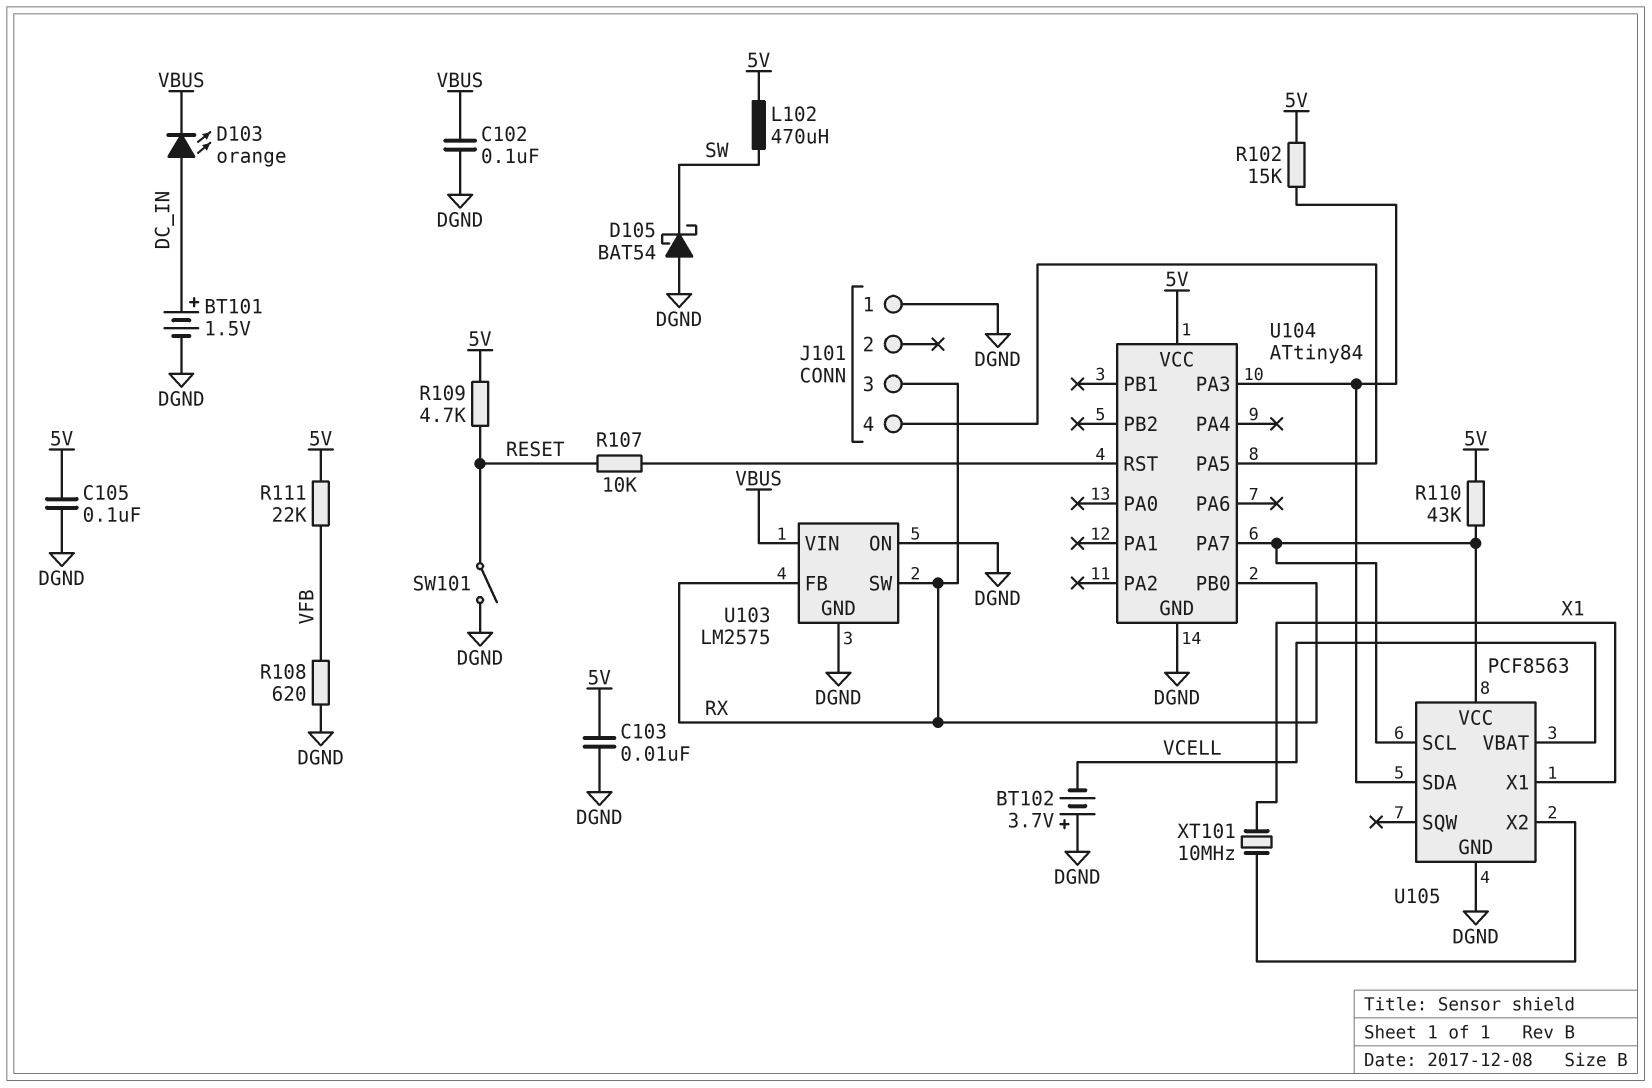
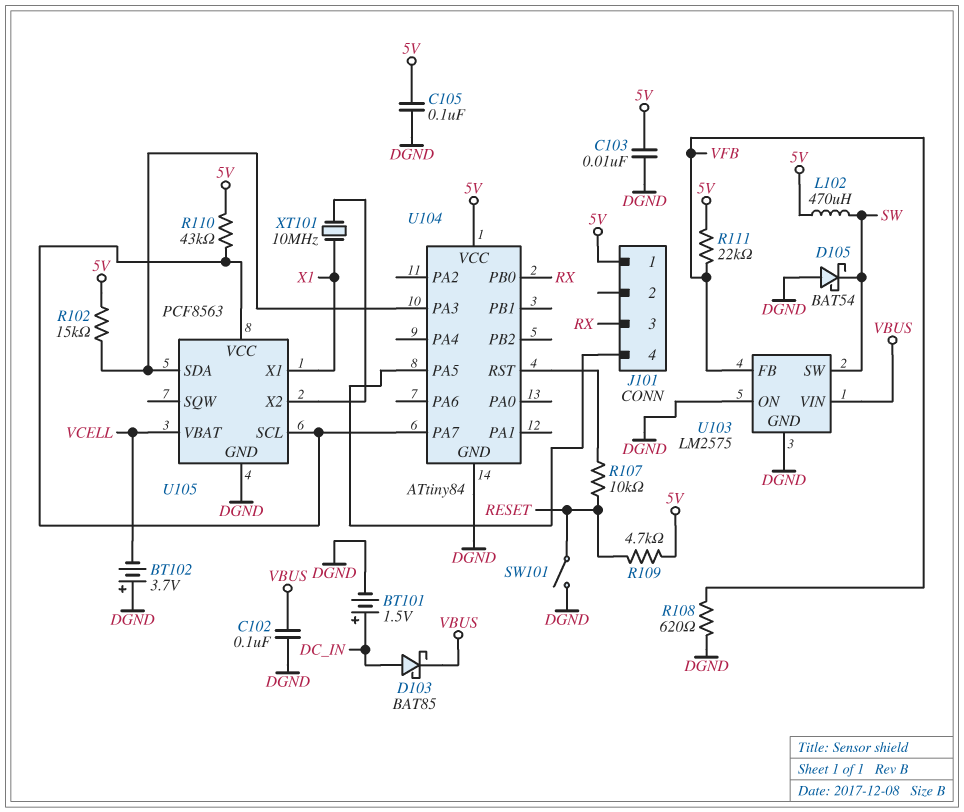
D103: LED orange (A DC_IN, K VBUS) -> schottky BAT85 (A DC_IN, K VBUS)
J101 pin 1: DGND -> 5V
U103 pin FB: RX -> VFB
U103 pin SW: RX -> SW

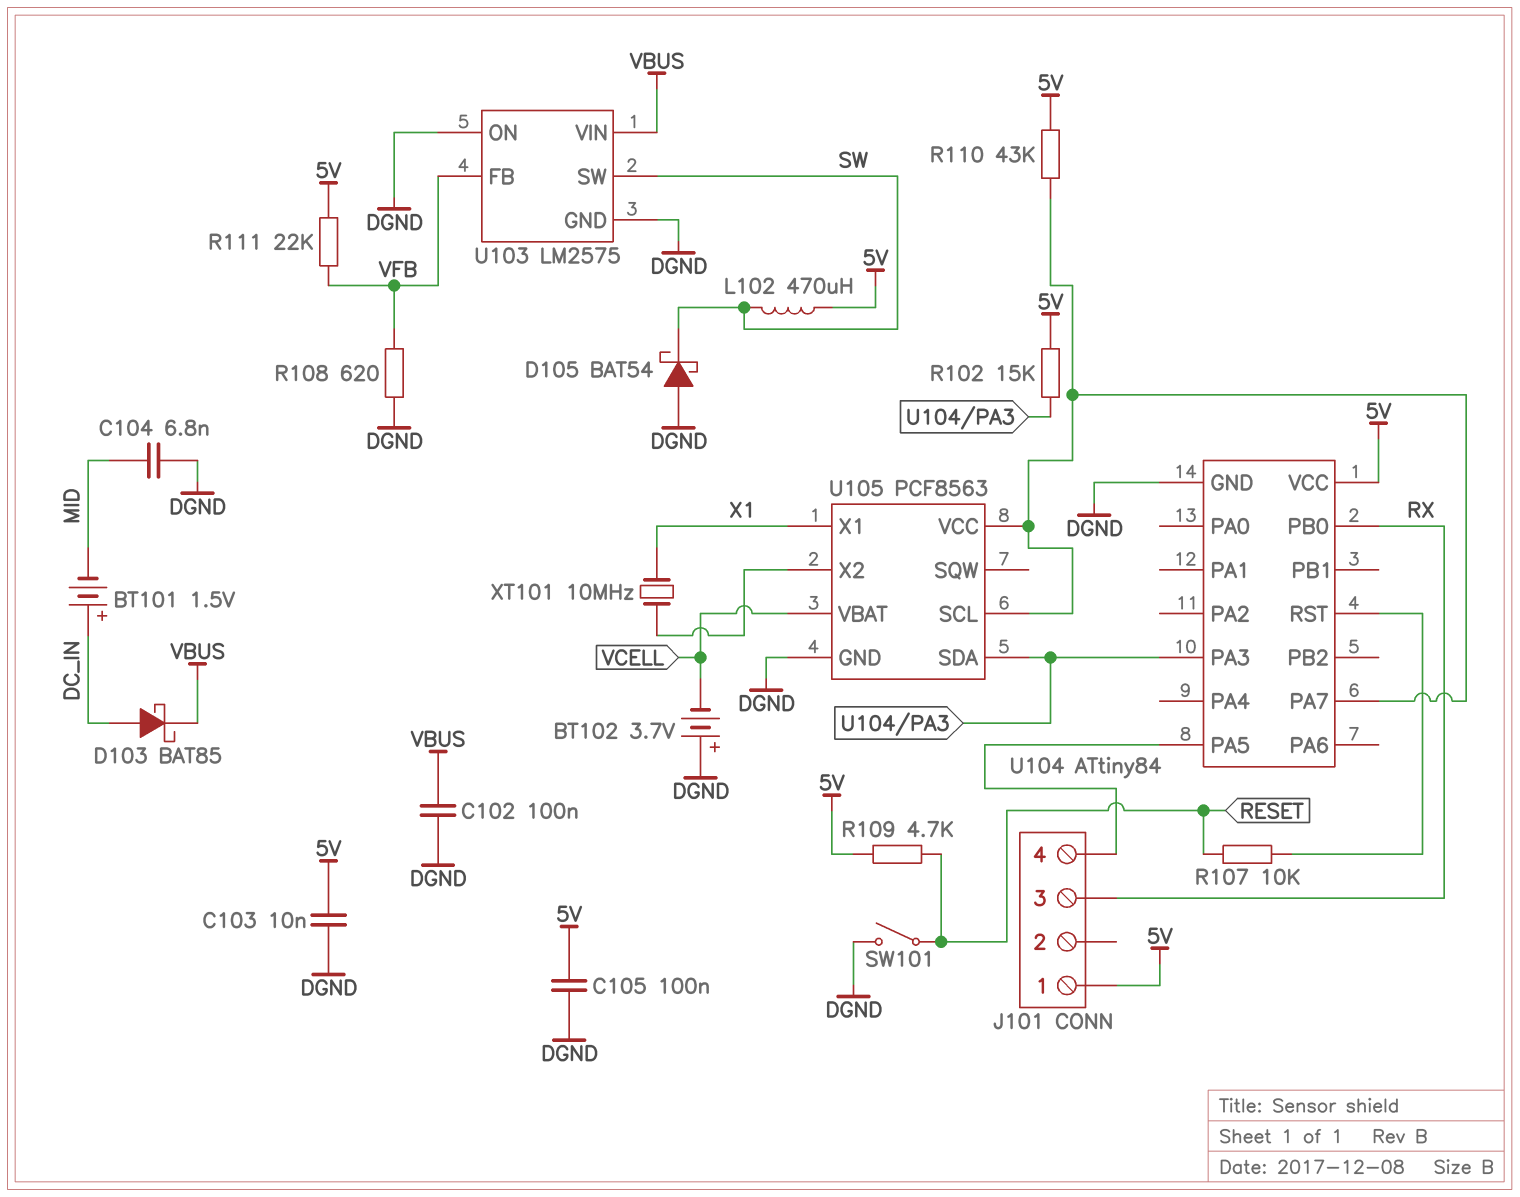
BT101: 1.5V (plus DC_IN, minus DGND) -> 1.5V (plus DC_IN, minus MID)
C104: none -> 6.8nF (DGND, MID)

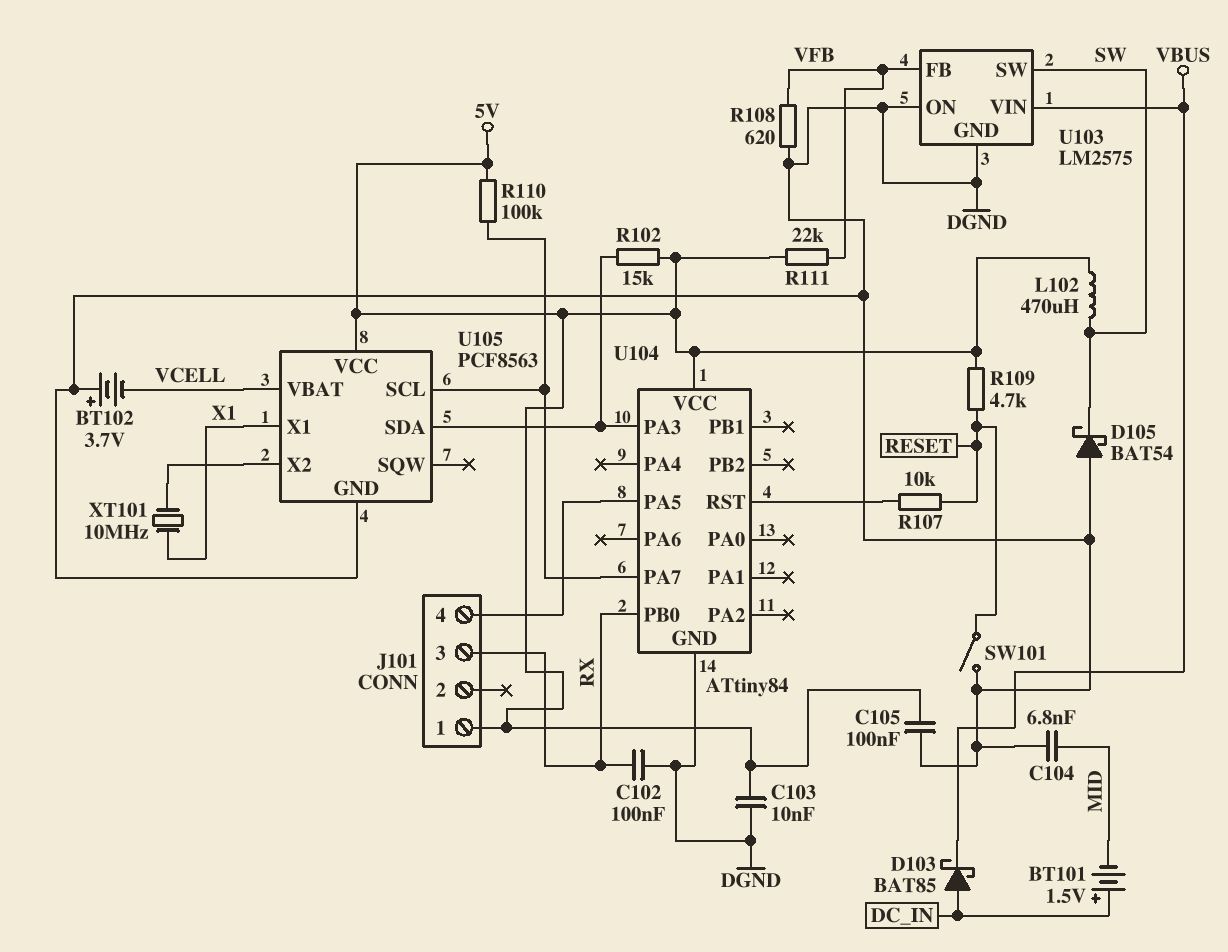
C102: 100nF (DGND, VBUS) -> 100nF (DGND, RX)
R110: 43k (5V, U104/PA7) -> 100k (5V, U104/PA7)
U105 pin VCC: U104/PA7 -> 5V

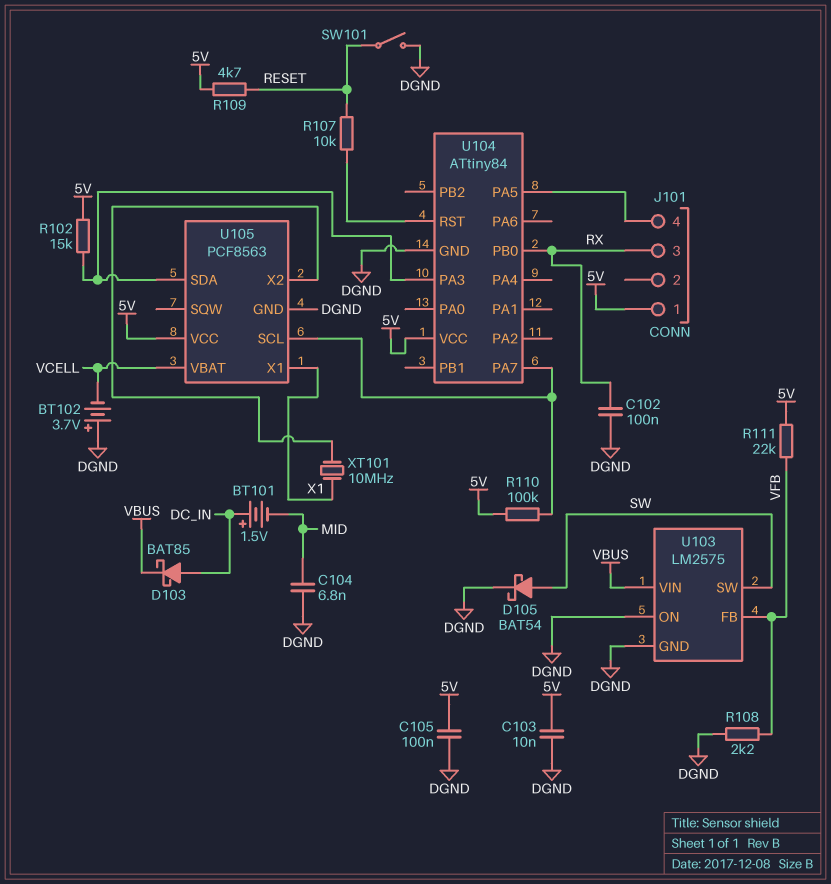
D105: schottky BAT54 (A DGND, K SW) -> schottky BAT54 (A SW, K DGND)
L102: 470uH (5V, SW) -> none
R108: 620 (DGND, VFB) -> 2.2k (DGND, VFB)

